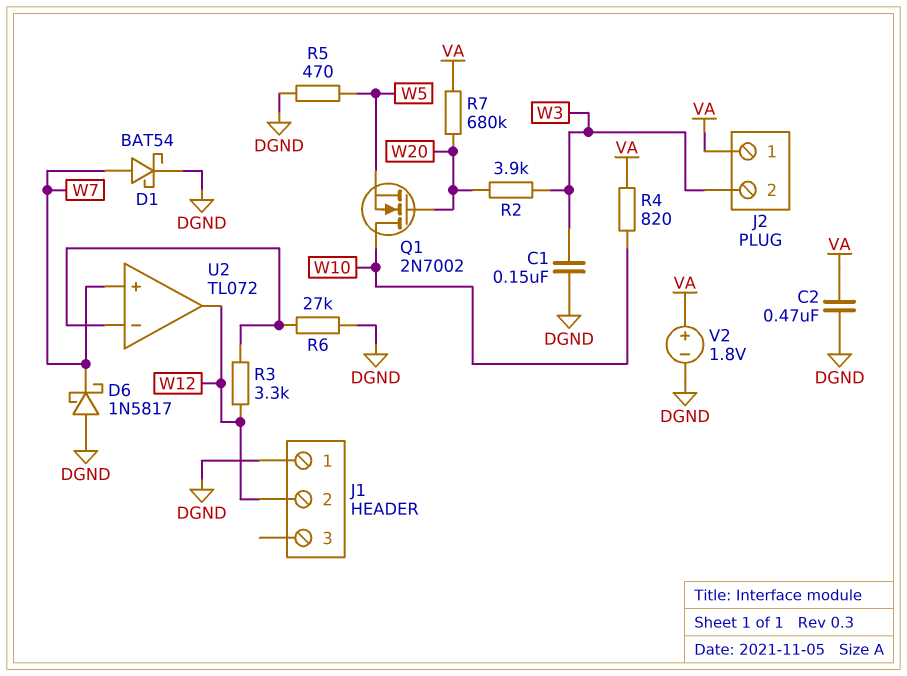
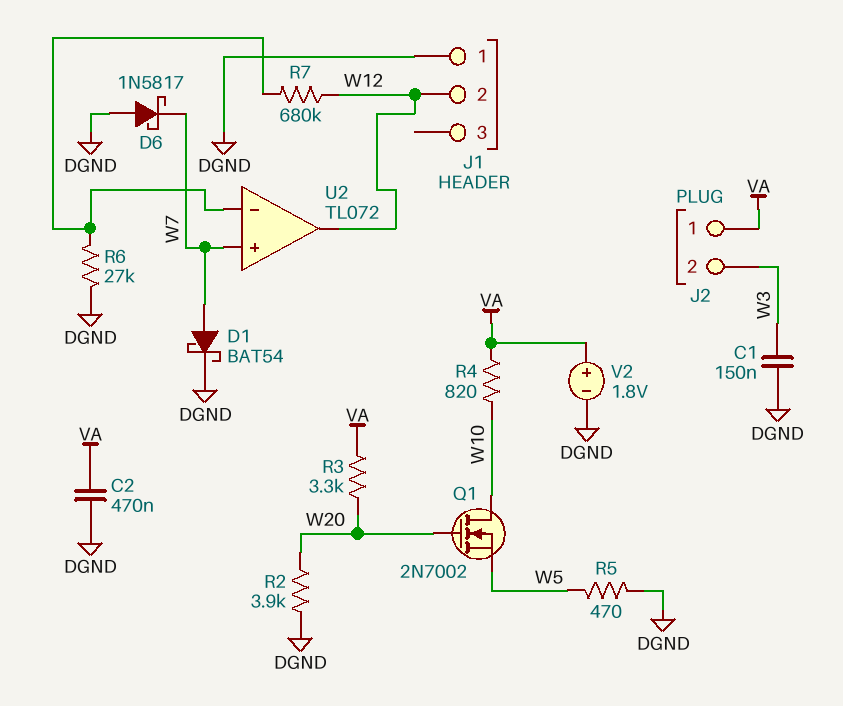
R2: 3.9k (W3, W20) -> 3.9k (DGND, W20)
R3: 3.3k (U2/in-, W12) -> 3.3k (VA, W20)
R7: 680k (VA, W20) -> 680k (U2/in-, W12)

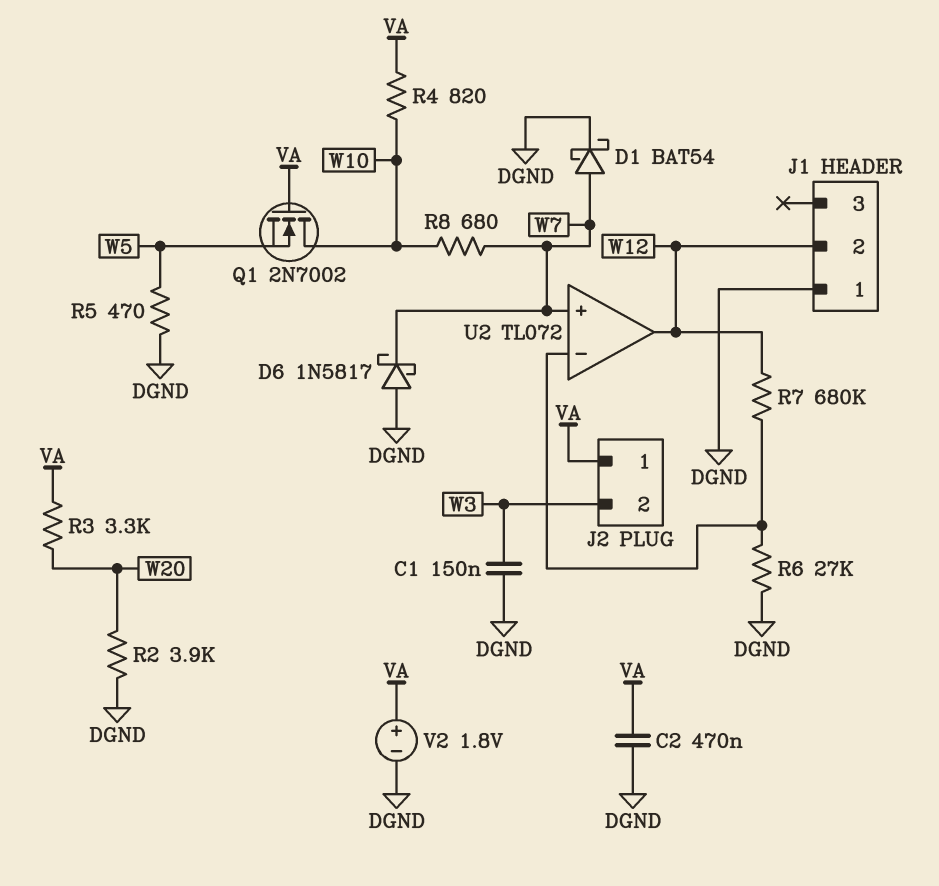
Q1: NMOS 2N7002 (G W20, D W10, S W5) -> NMOS 2N7002 (G VA, D W10, S W5)
R8: none -> 680 (W7, W10)

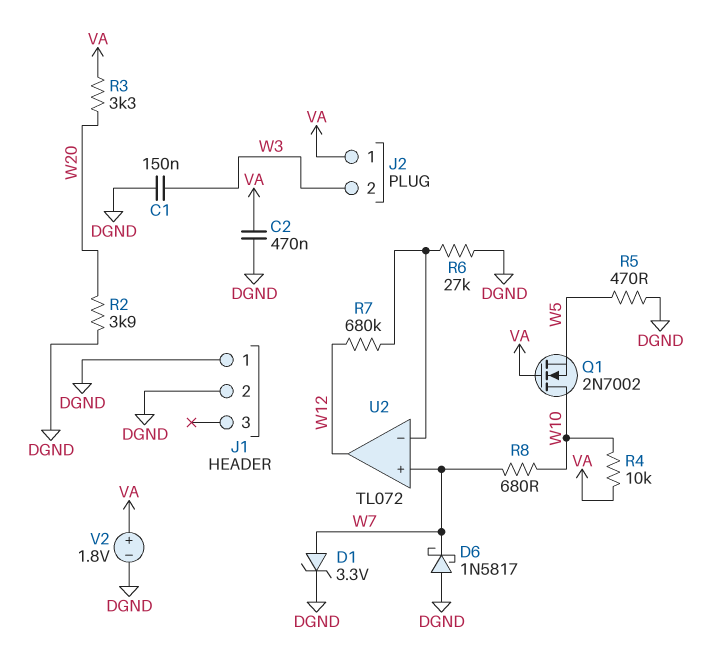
D1: schottky BAT54 (A W7, K DGND) -> zener 3.3V (A W7, K DGND)
J1 pin 2: W12 -> DGND
R4: 820 (VA, W10) -> 10k (VA, W10)

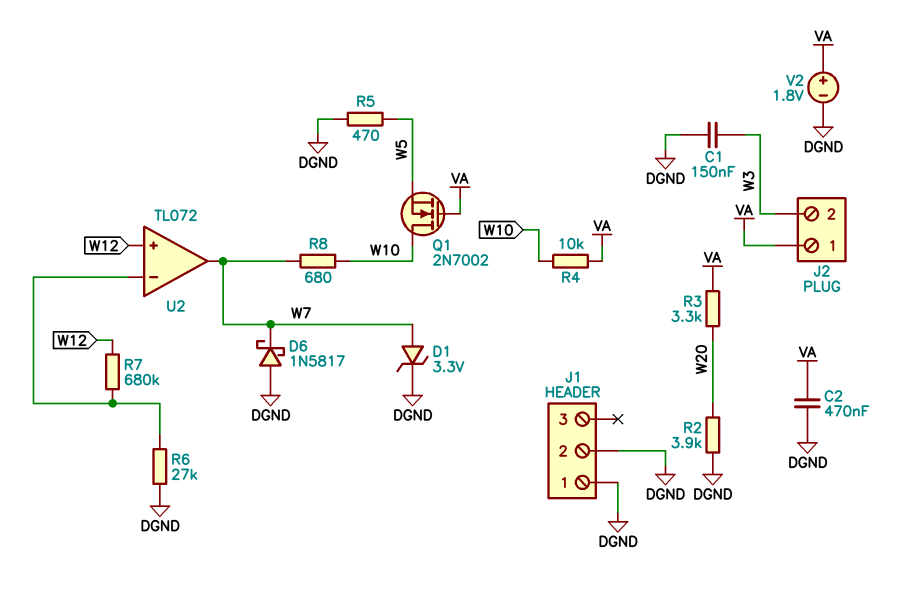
U2 pin in+: W7 -> W12
U2 pin out: W12 -> W7

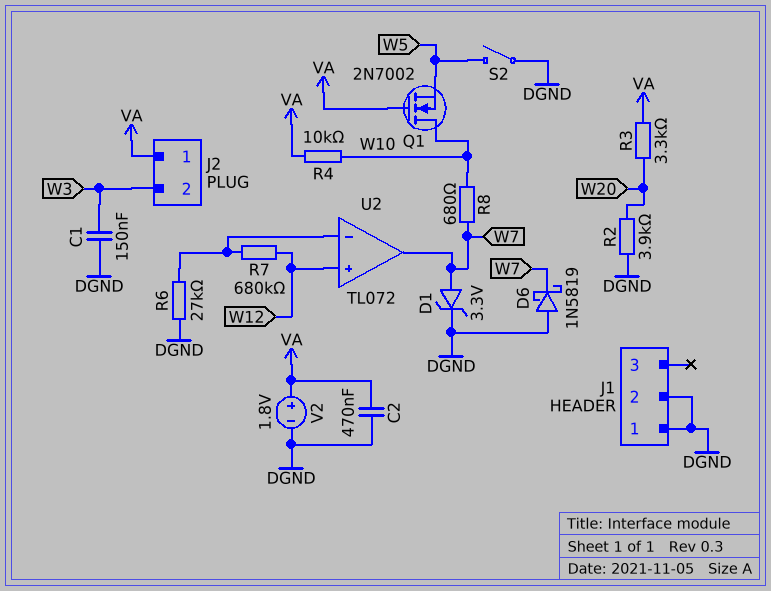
D6: schottky 1N5817 (A DGND, K W7) -> schottky 1N5819 (A DGND, K W7)
R5: 470 (DGND, W5) -> none
S2: none -> switch (DGND, W5)

